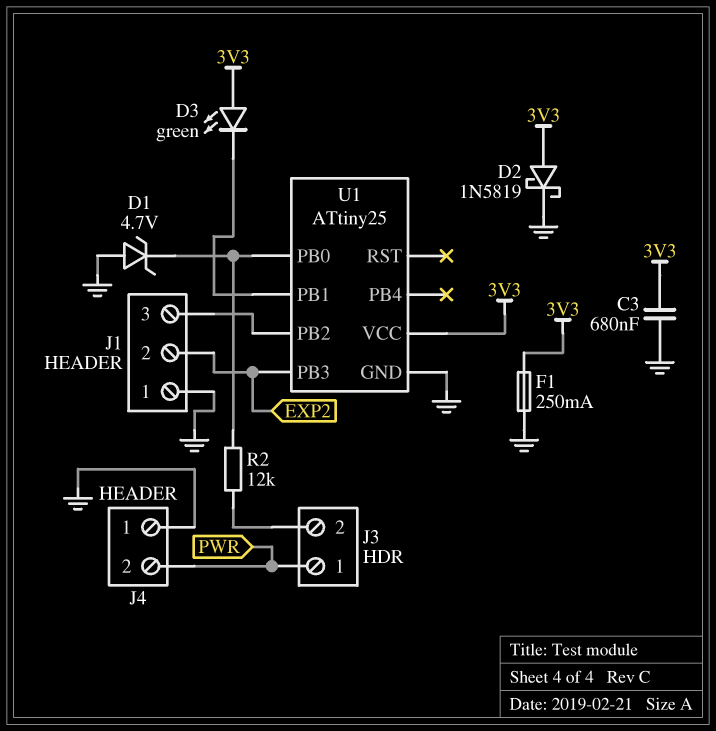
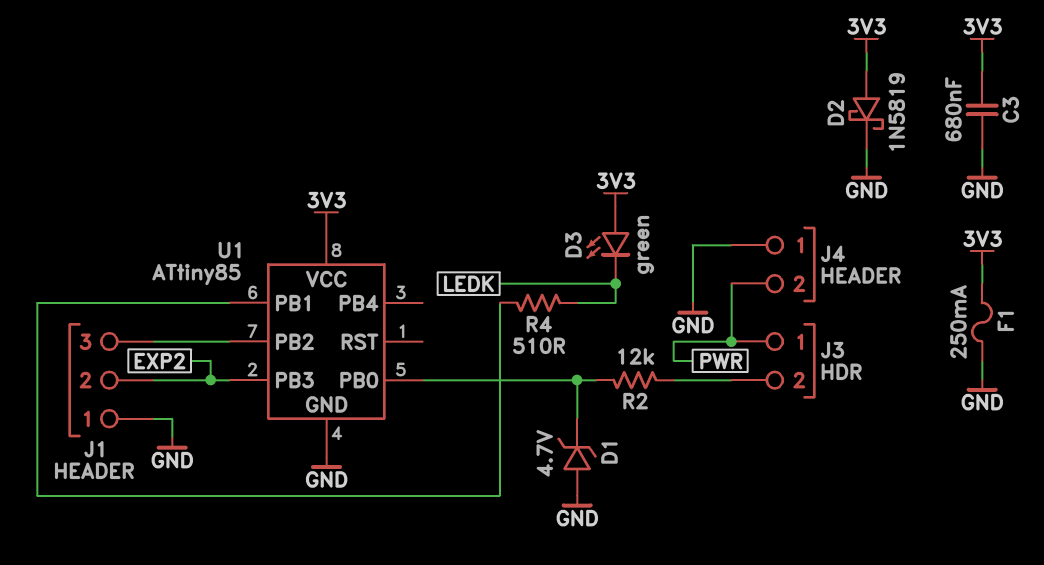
D3: LED green (A 3V3, K U1/PB1) -> LED green (A 3V3, K LEDK)
R4: none -> 510 (LEDK, U1/PB1)
U1: ATtiny25 -> ATtiny85

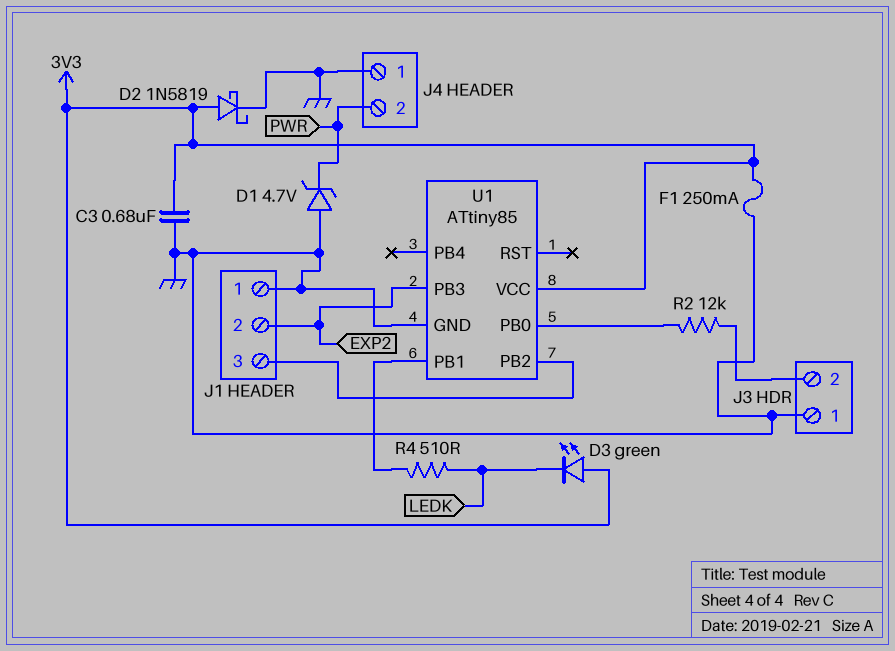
D1: zener 4.7V (A GND, K U1/PB0) -> zener 4.7V (A GND, K PWR)
J3 pin 1: PWR -> GND

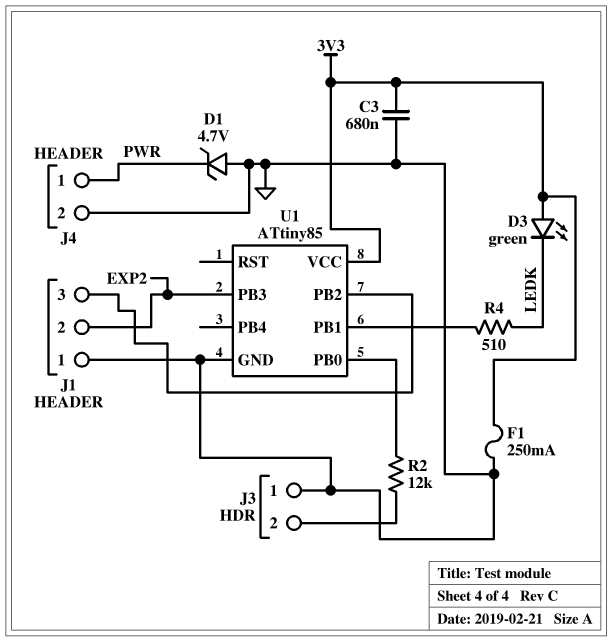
D2: schottky 1N5819 (A 3V3, K GND) -> none
J4 pin 1: GND -> PWR
J4 pin 2: PWR -> GND

